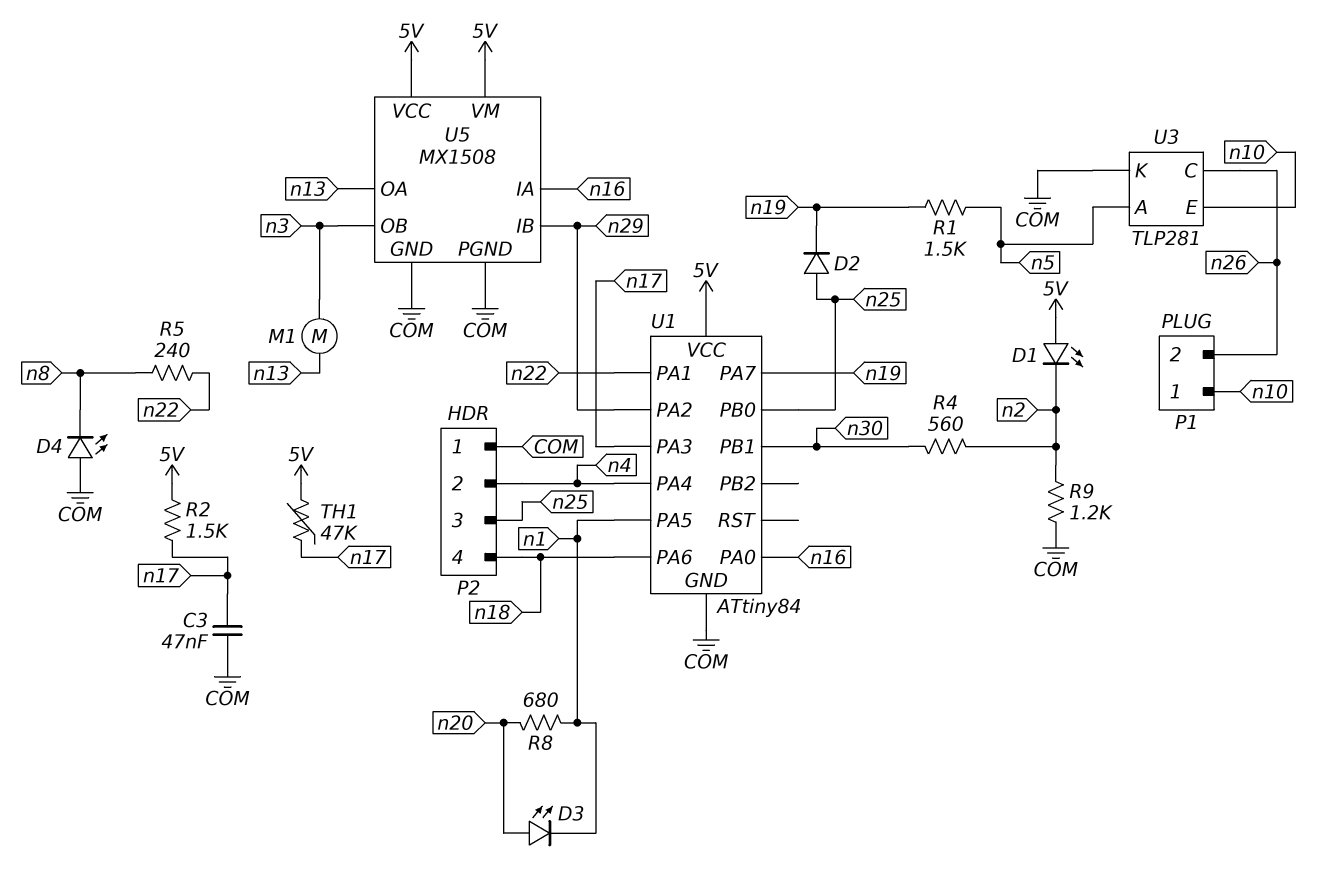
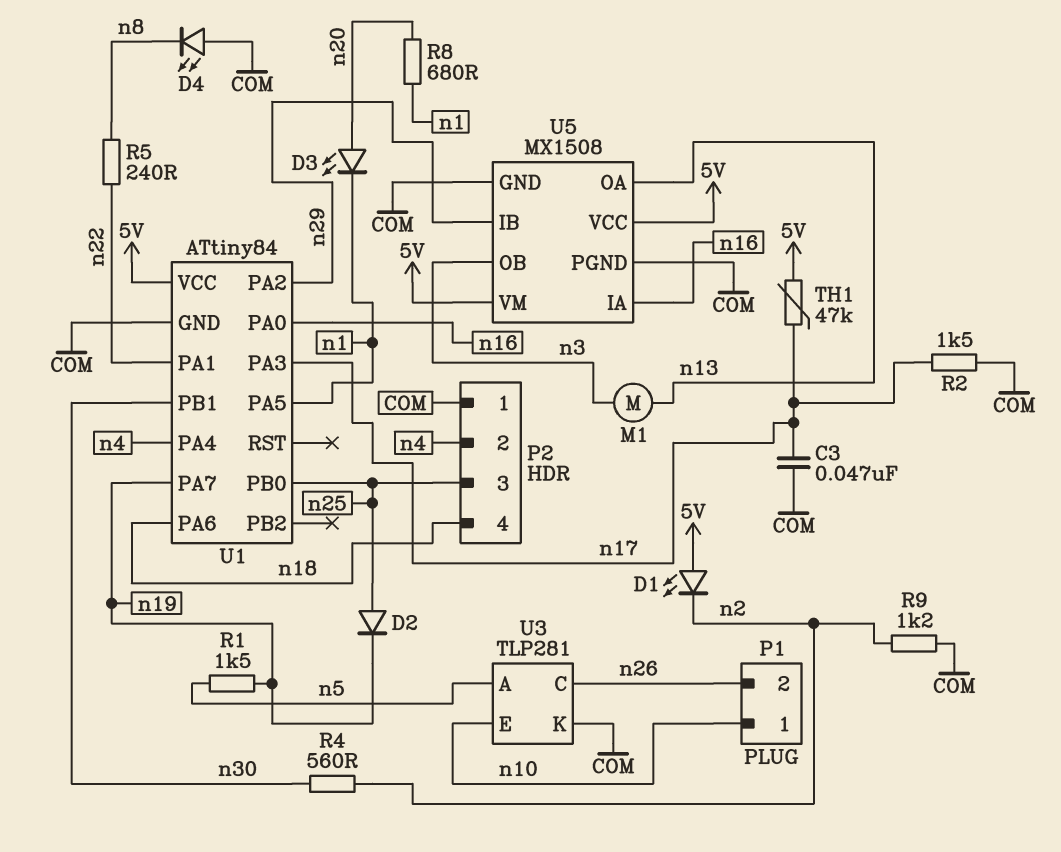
R2: 1.5k (5V, n17) -> 1.5k (COM, n17)

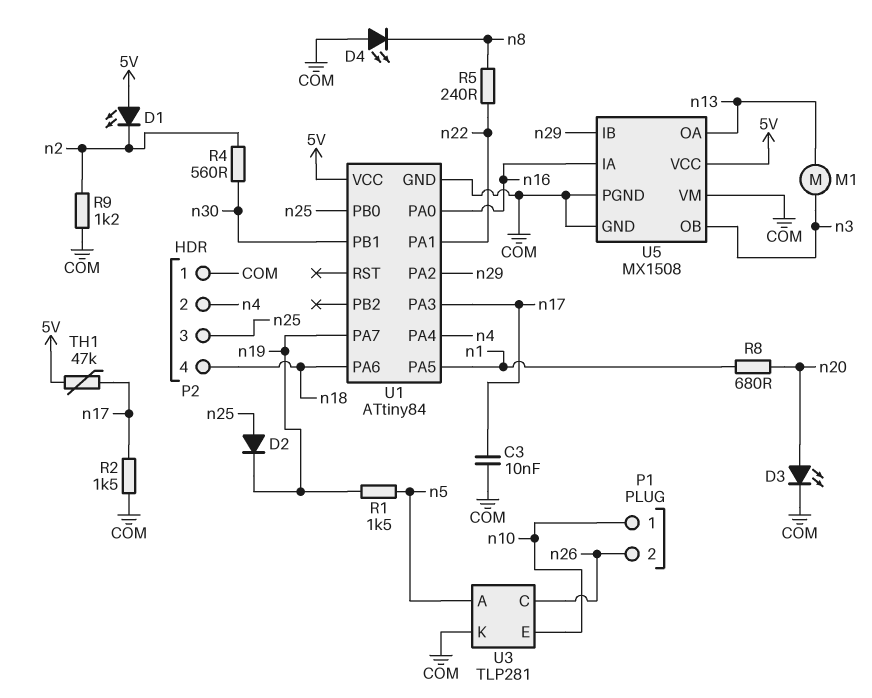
C3: 47nF (COM, n17) -> 10nF (COM, n17)
D3: LED (A n20, K n1) -> LED (A n20, K COM)
U5 pin VM: 5V -> COM

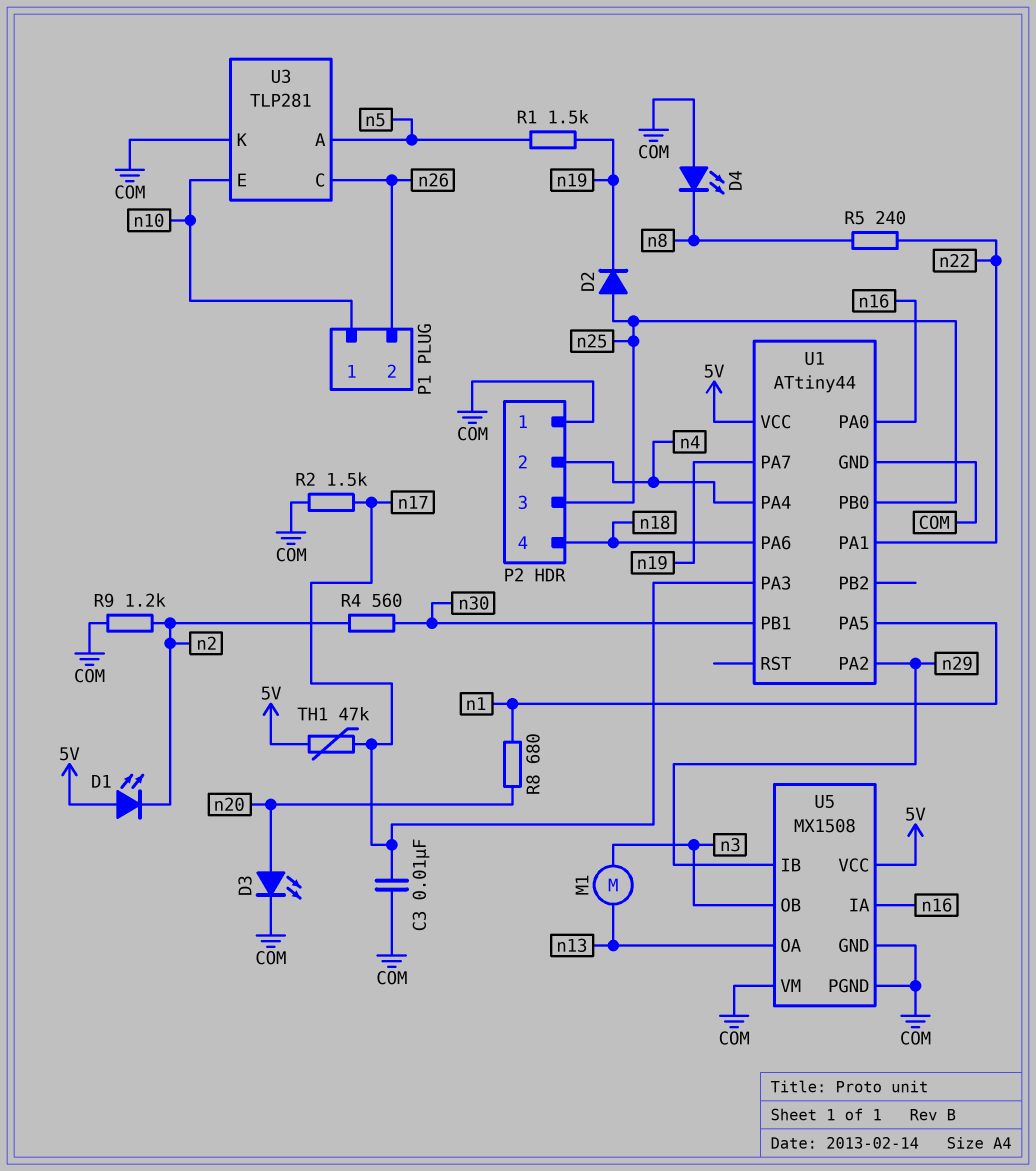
U1: ATtiny84 -> ATtiny44

